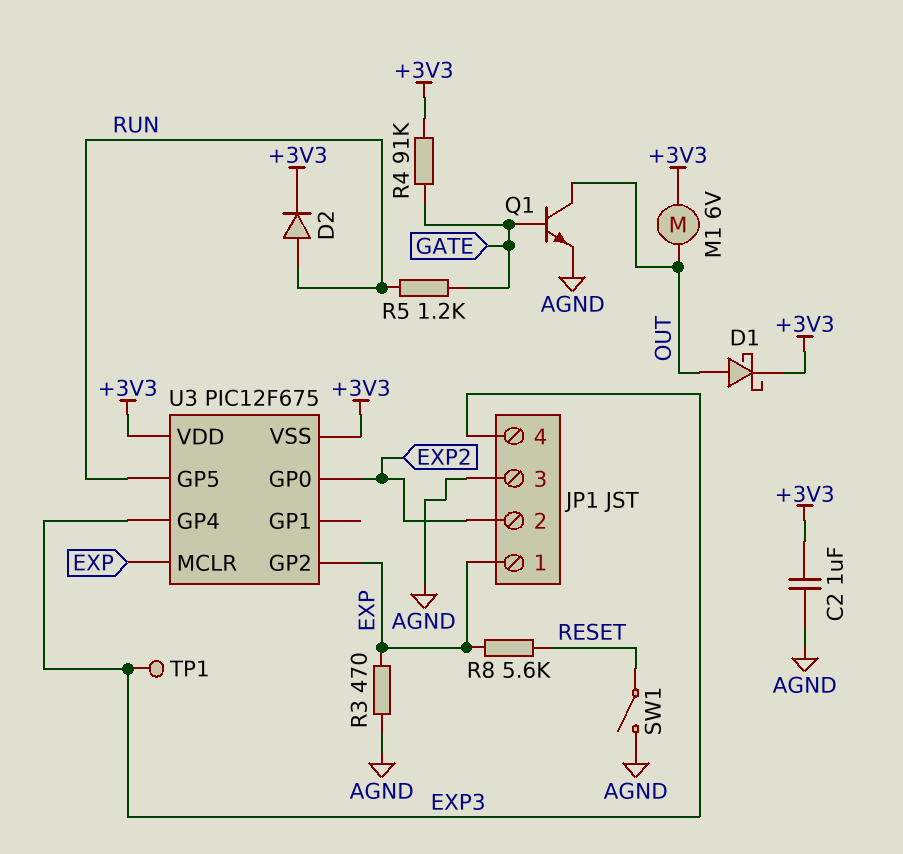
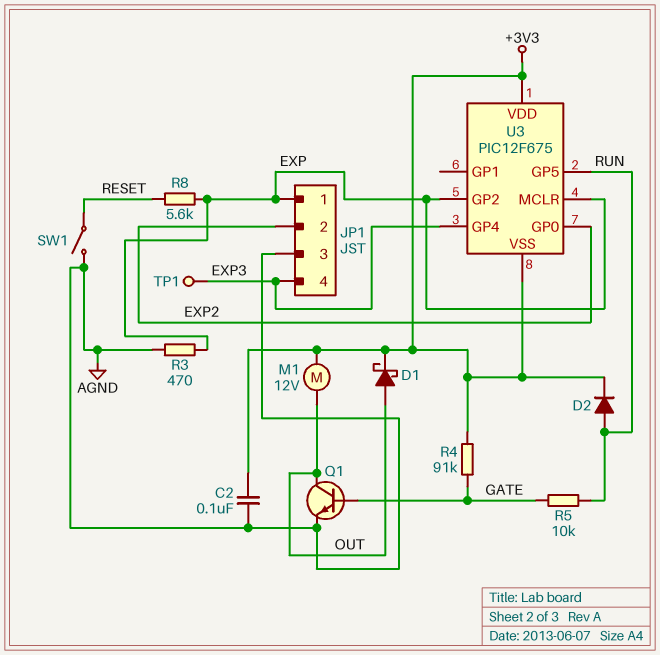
C2: 1uF (+3V3, AGND) -> 100nF (+3V3, AGND)
M1: motor 6V (+3V3, OUT) -> motor 12V (+3V3, OUT)
R5: 1.2k (GATE, RUN) -> 10k (GATE, RUN)

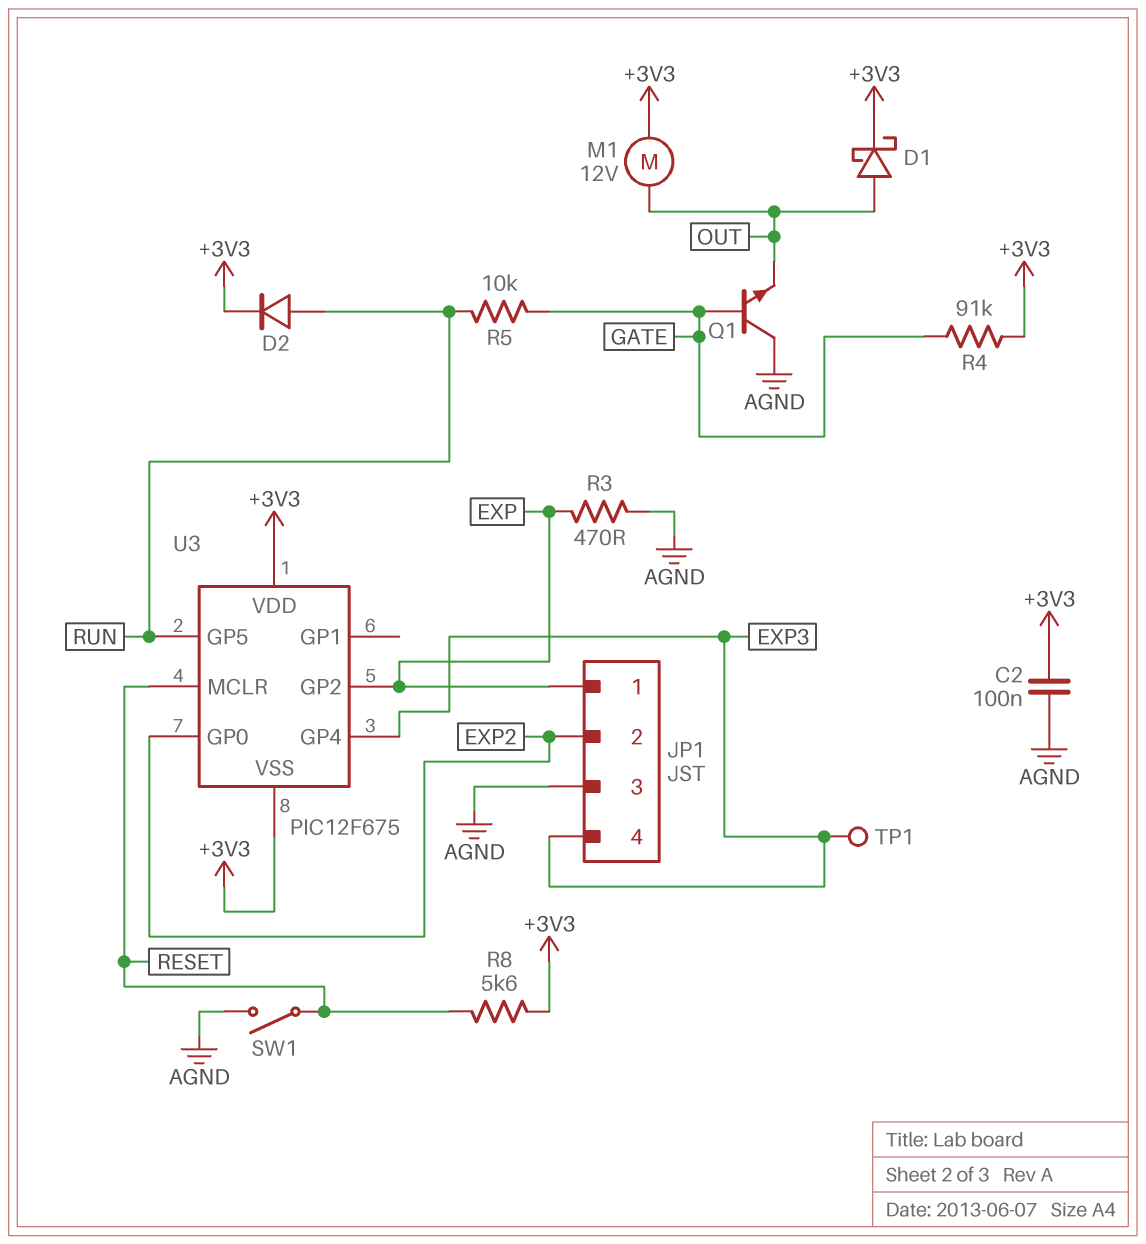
Q1: NPN (B GATE, C OUT, E AGND) -> NPN (B GATE, C AGND, E OUT)
R8: 5.6k (EXP, RESET) -> 5.6k (+3V3, RESET)
U3 pin MCLR: EXP -> RESET

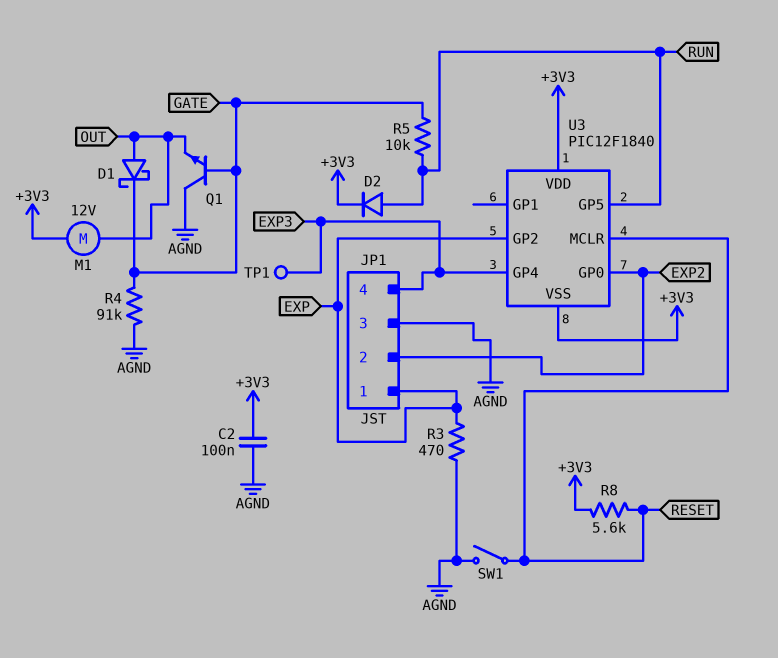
D1: schottky (A OUT, K +3V3) -> schottky (A OUT, K GATE)
R4: 91k (+3V3, GATE) -> 91k (AGND, GATE)
U3: PIC12F675 -> PIC12F1840

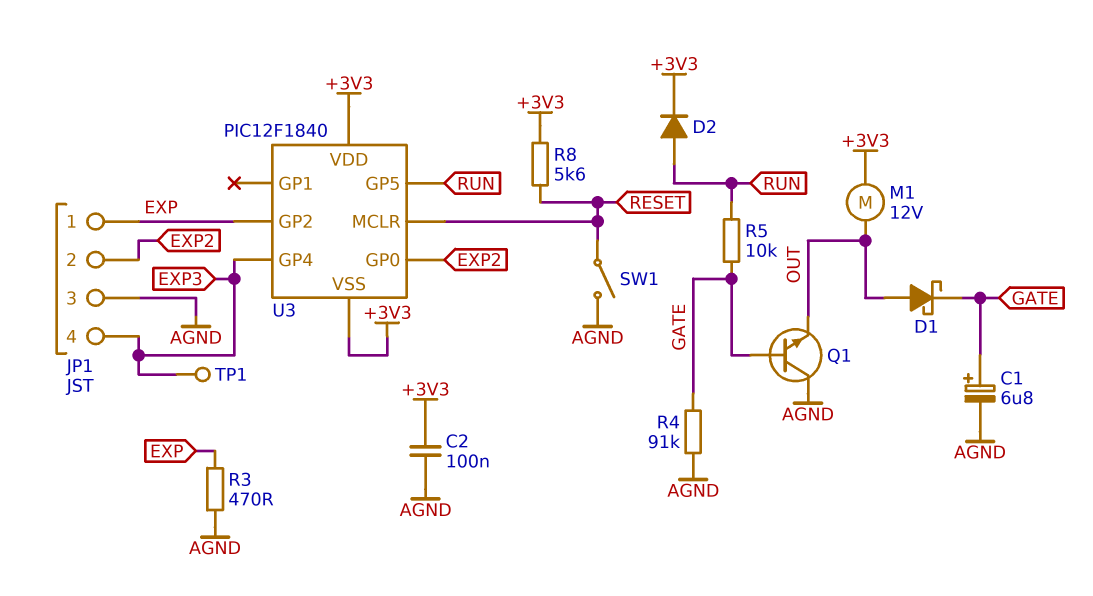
C1: none -> 6.8uF (plus GATE, minus AGND)

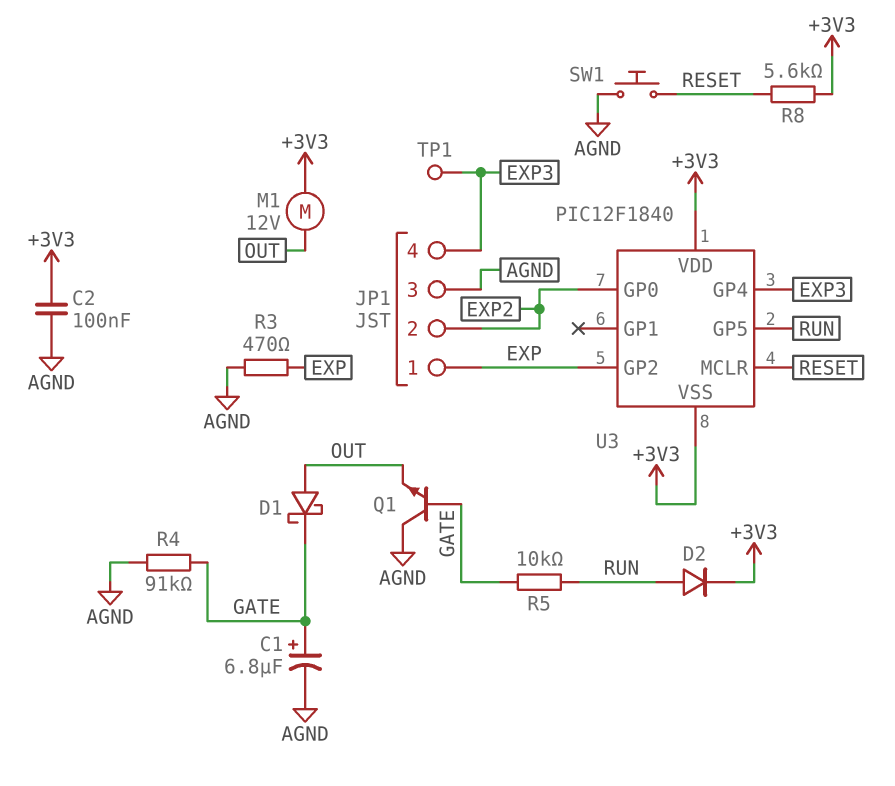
SW1: switch (AGND, RESET) -> button (AGND, RESET)

